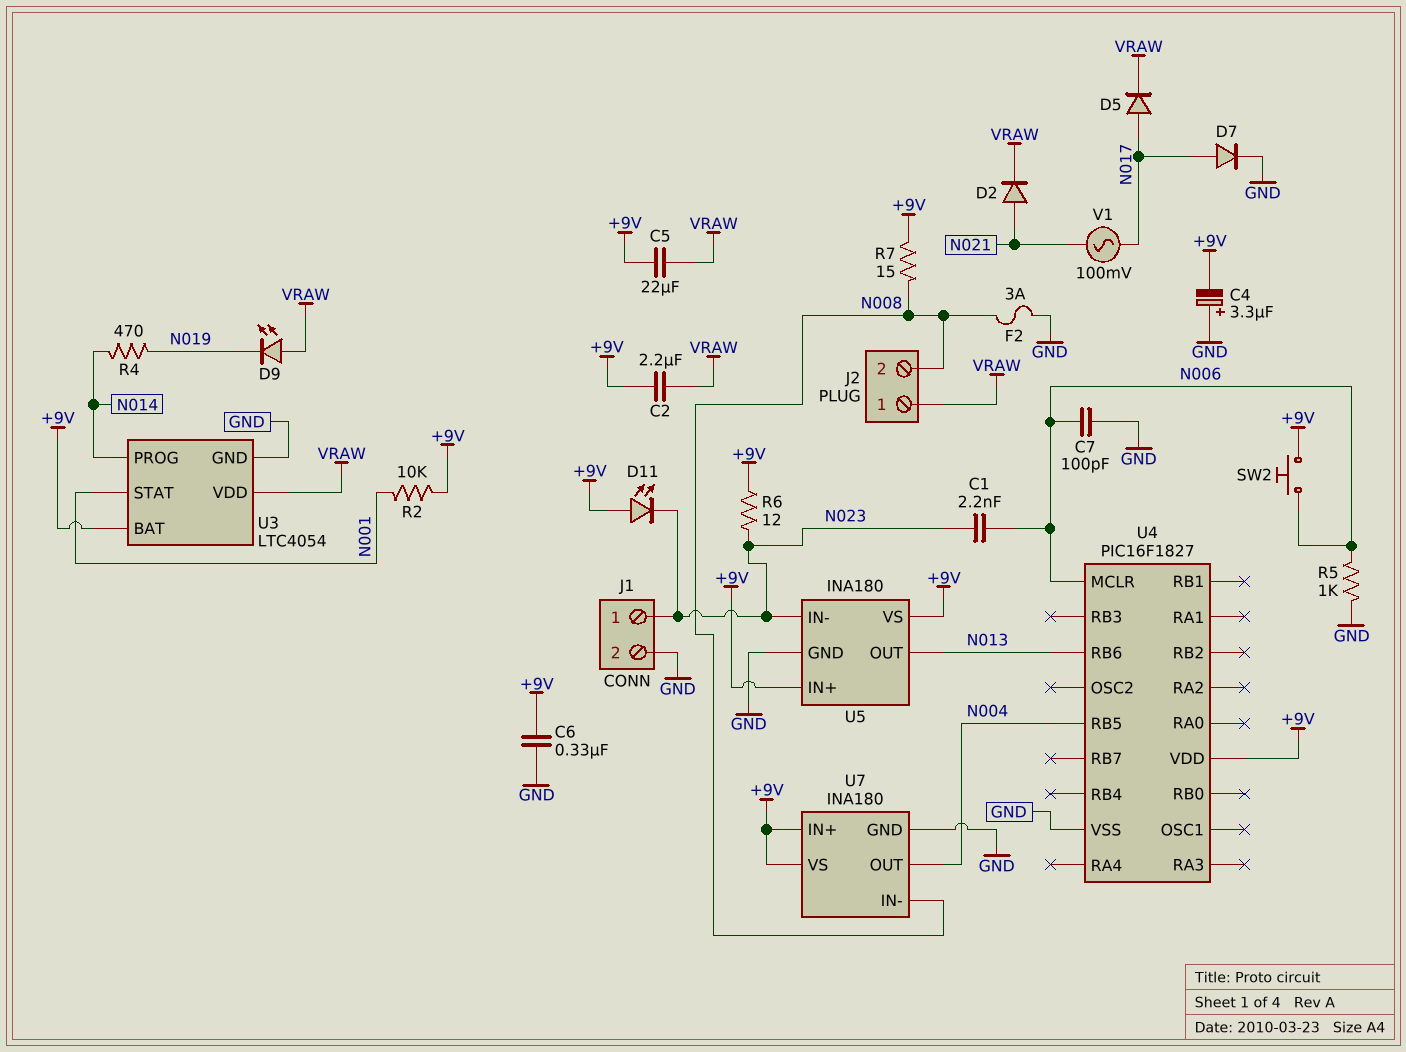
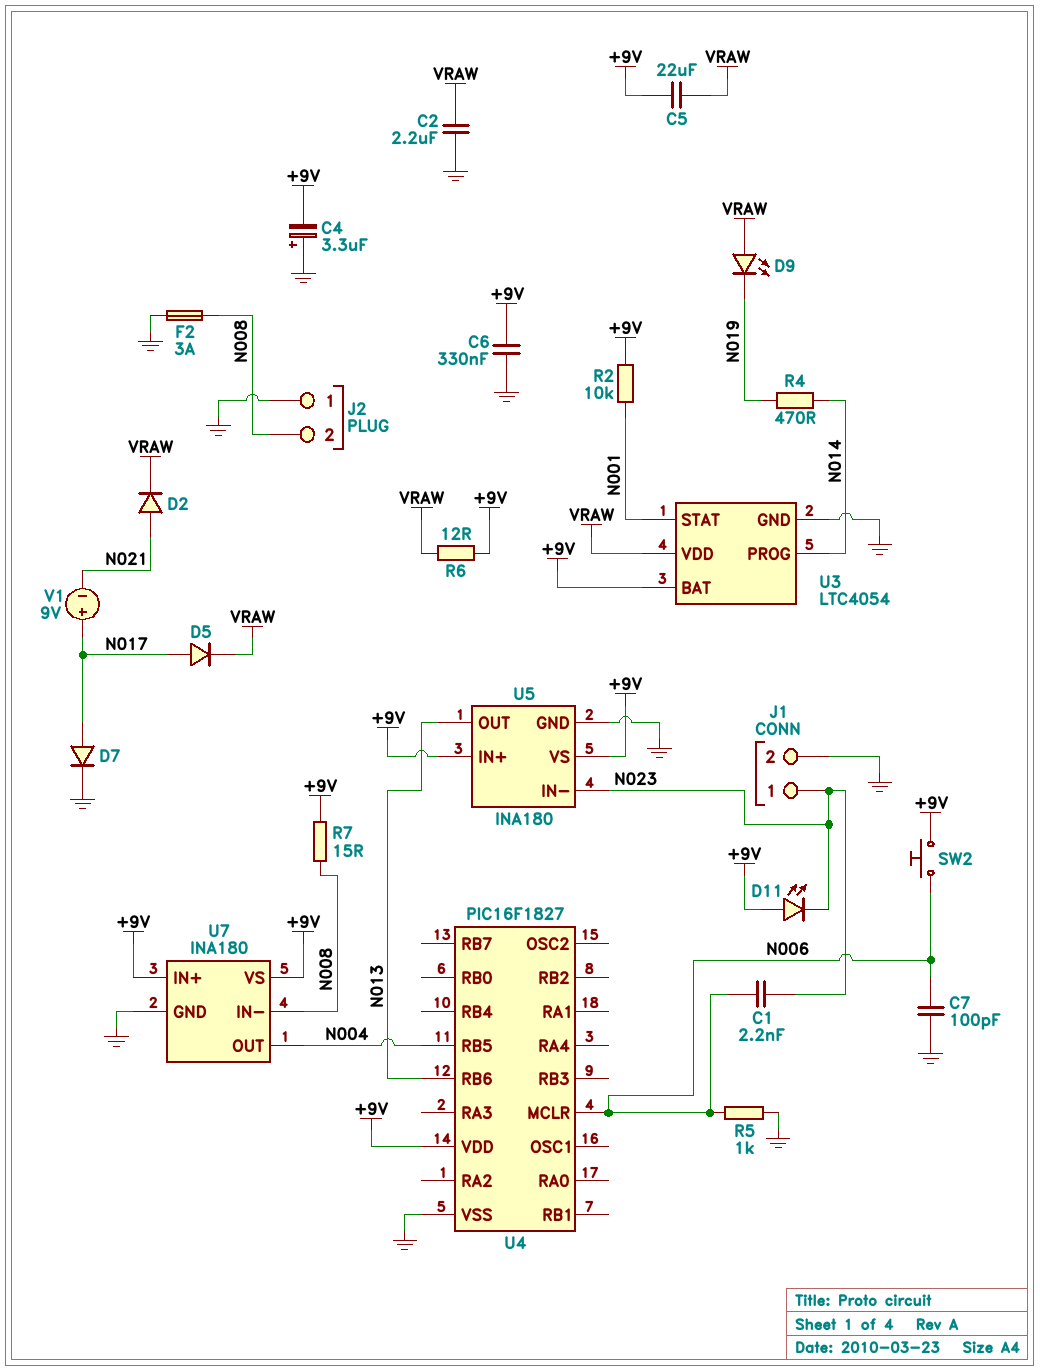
C2: 2.2uF (+9V, VRAW) -> 2.2uF (GND, VRAW)
J2 pin 1: VRAW -> GND
R6: 12 (+9V, N023) -> 12 (+9V, VRAW)
V1: AC 100mV (N017, N021) -> 9V (plus N017, minus N021)

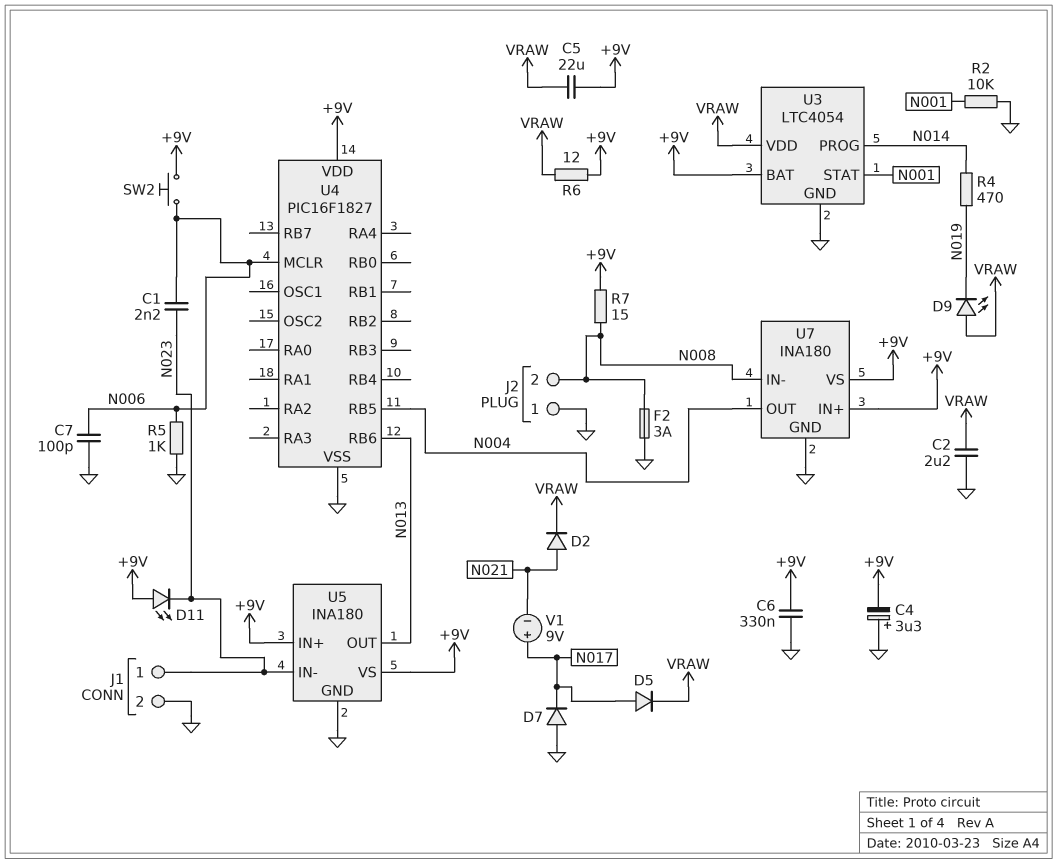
D7: diode (A N017, K GND) -> diode (A GND, K N017)
R2: 10k (+9V, N001) -> 10k (GND, N001)

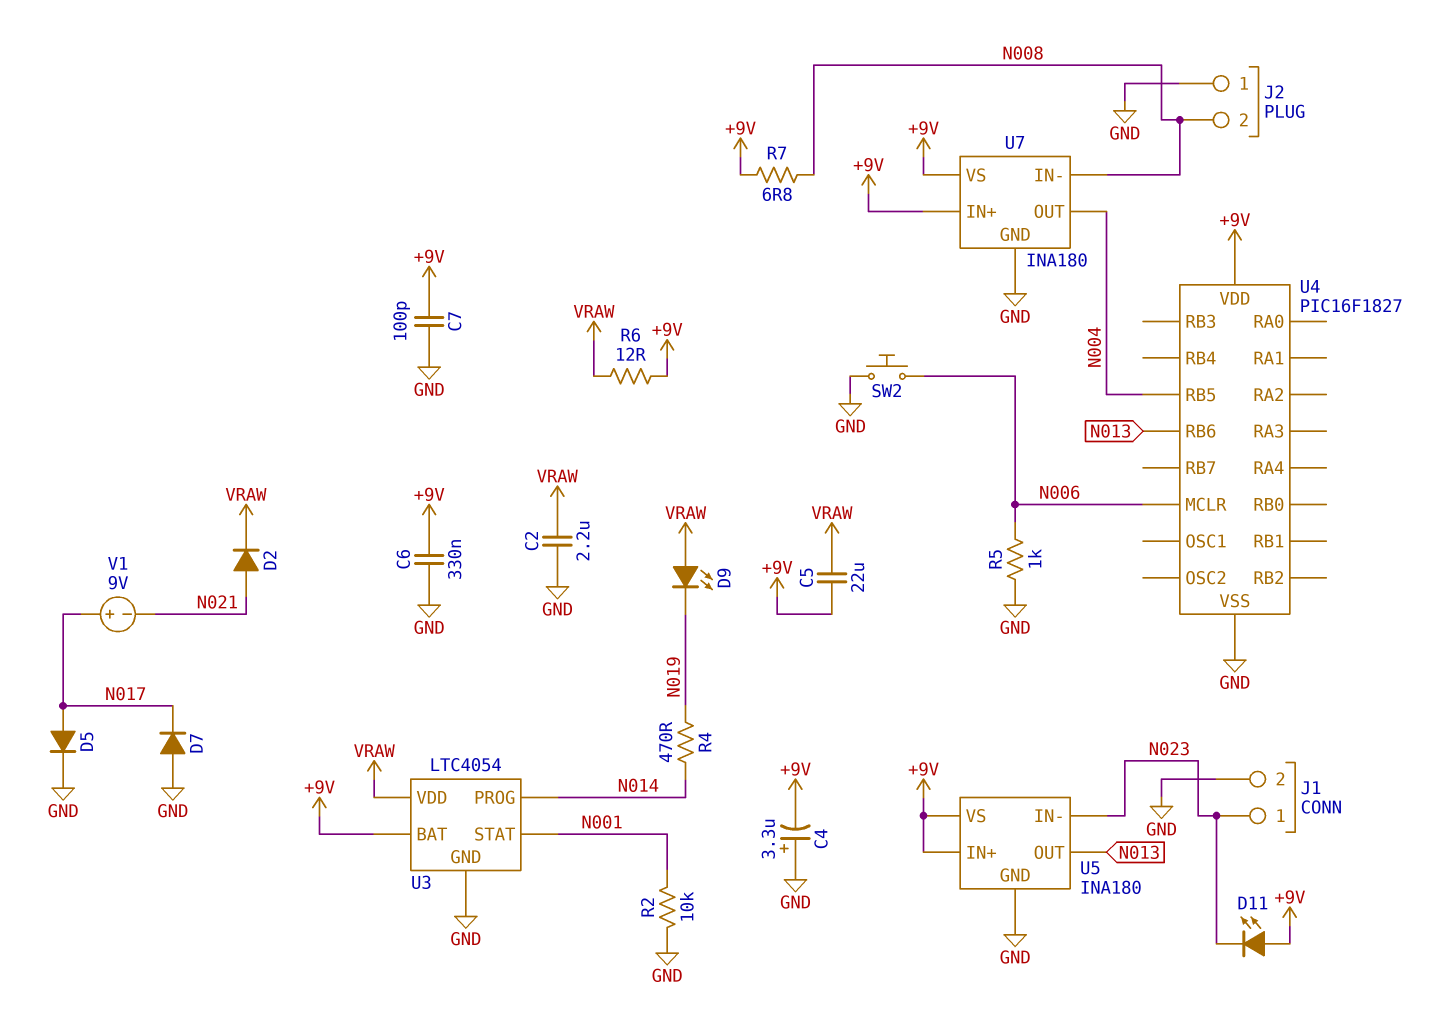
C1: 2.2nF (N006, N023) -> none
C7: 100pF (GND, N006) -> 100pF (+9V, GND)
D5: diode (A N017, K VRAW) -> diode (A N017, K GND)
F2: 3A (GND, N008) -> none
R7: 15 (+9V, N008) -> 6.8 (+9V, N008)
SW2: button (+9V, N006) -> button (GND, N006)

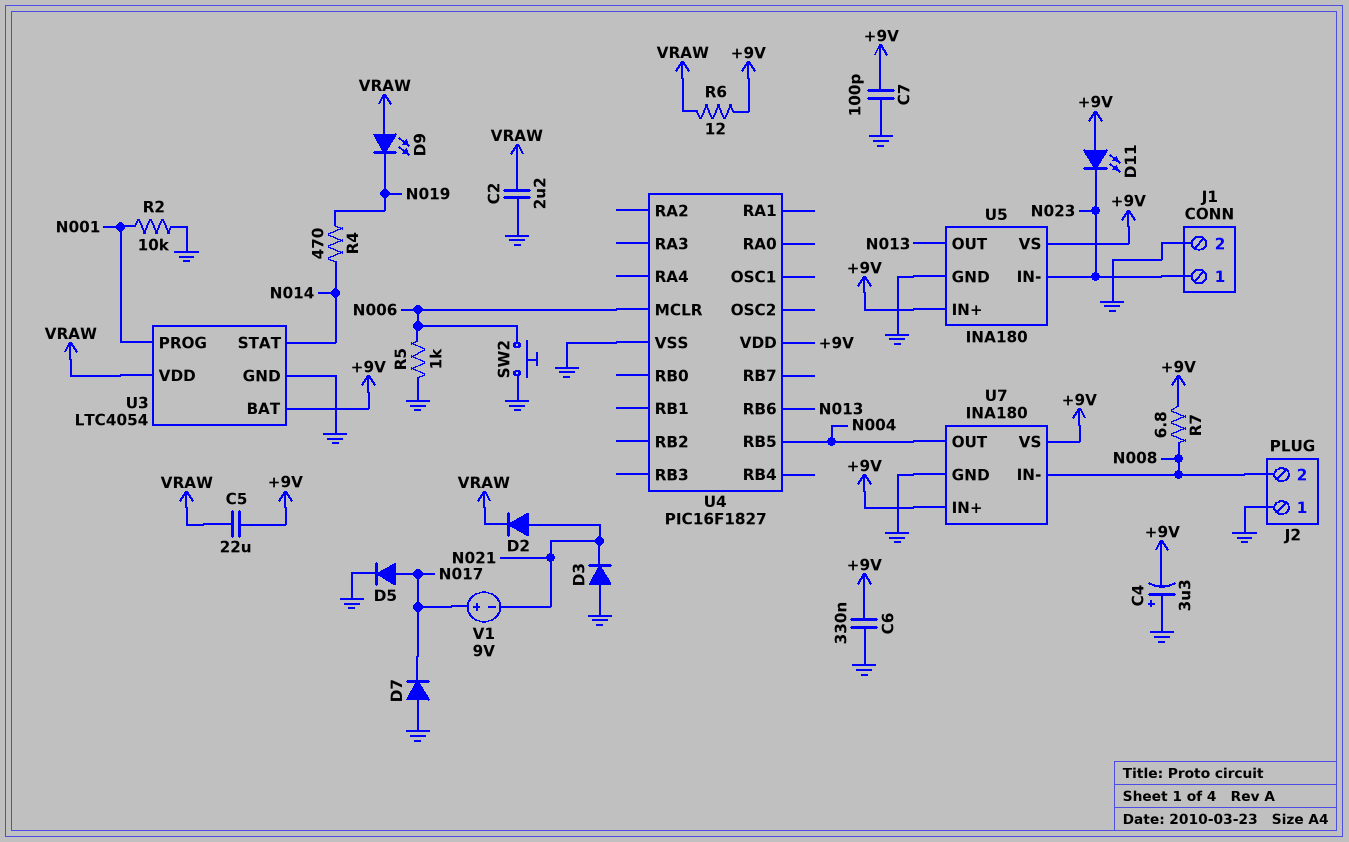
D3: none -> diode (A GND, K N021)
U3 pin PROG: N014 -> N001
U3 pin STAT: N001 -> N014

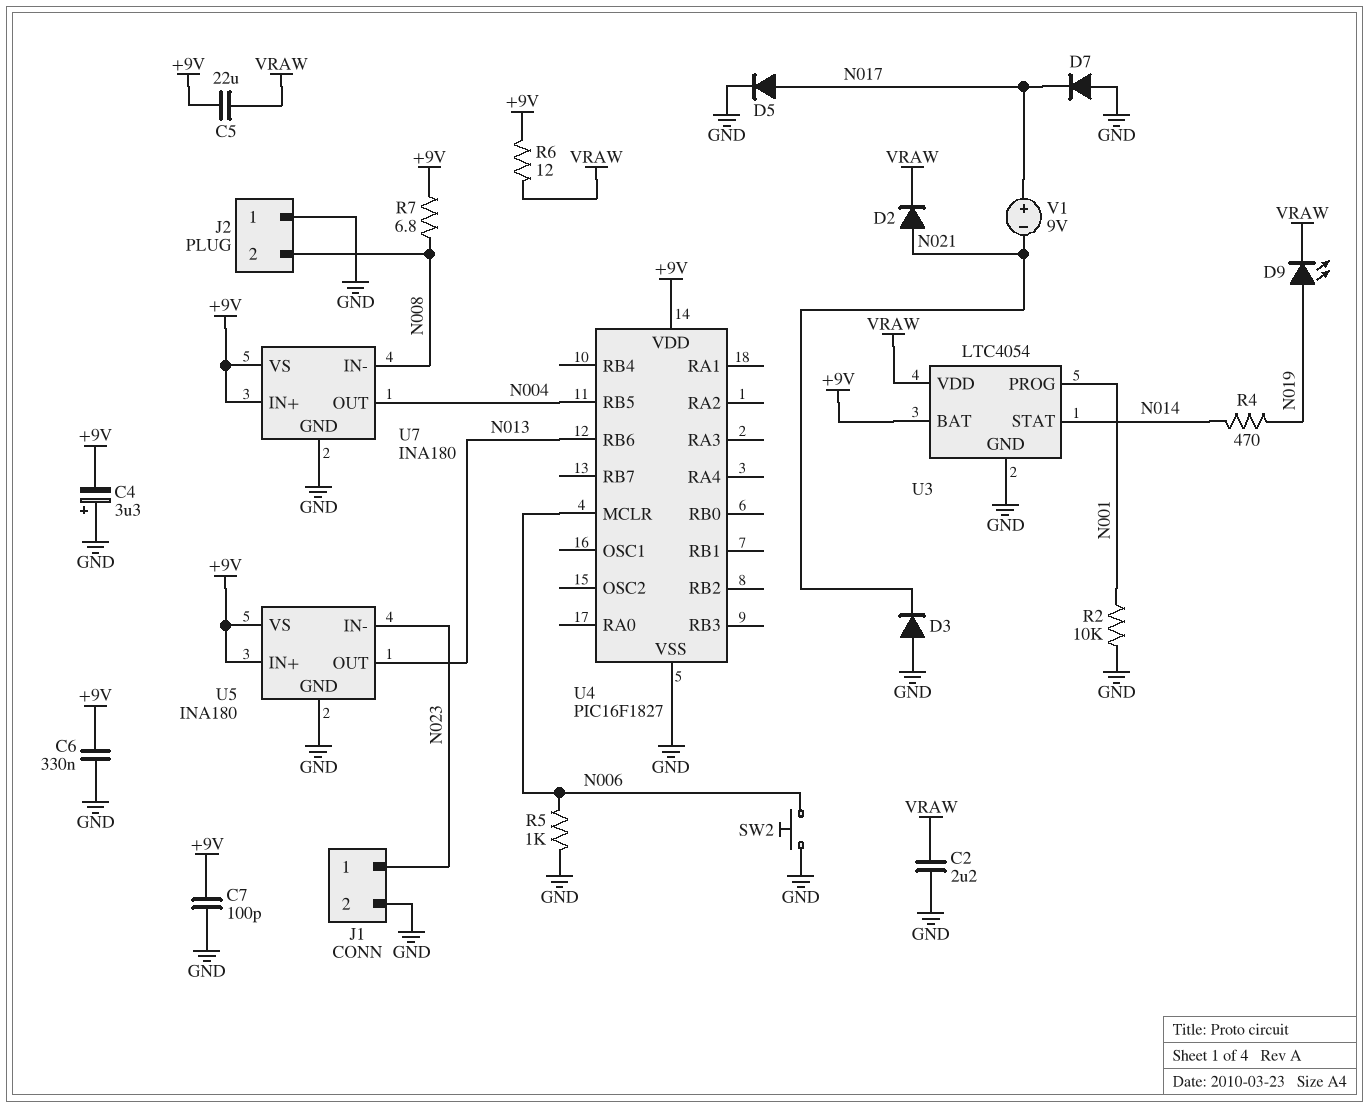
D9: LED (A VRAW, K N019) -> LED (A N019, K VRAW)
D11: LED (A +9V, K N023) -> none

